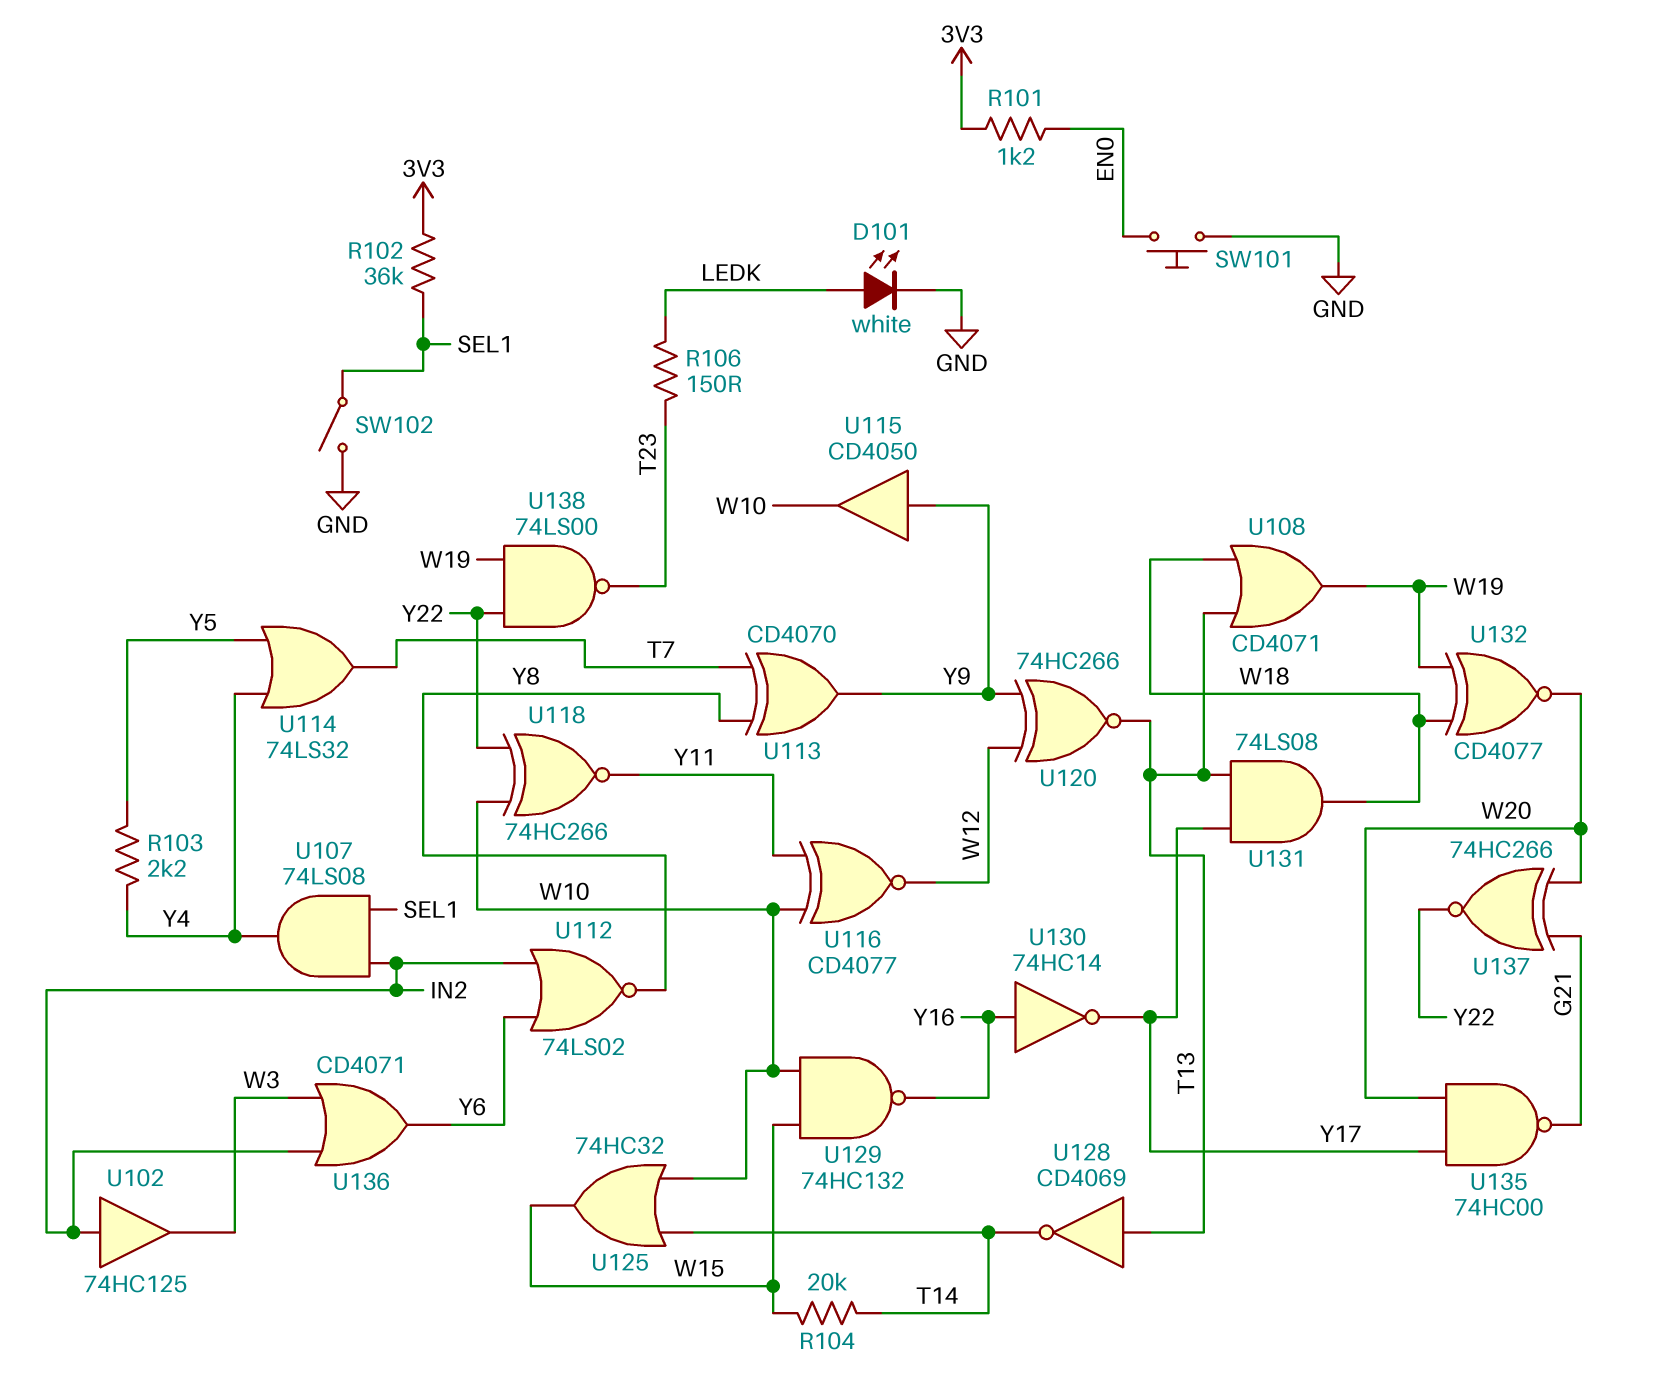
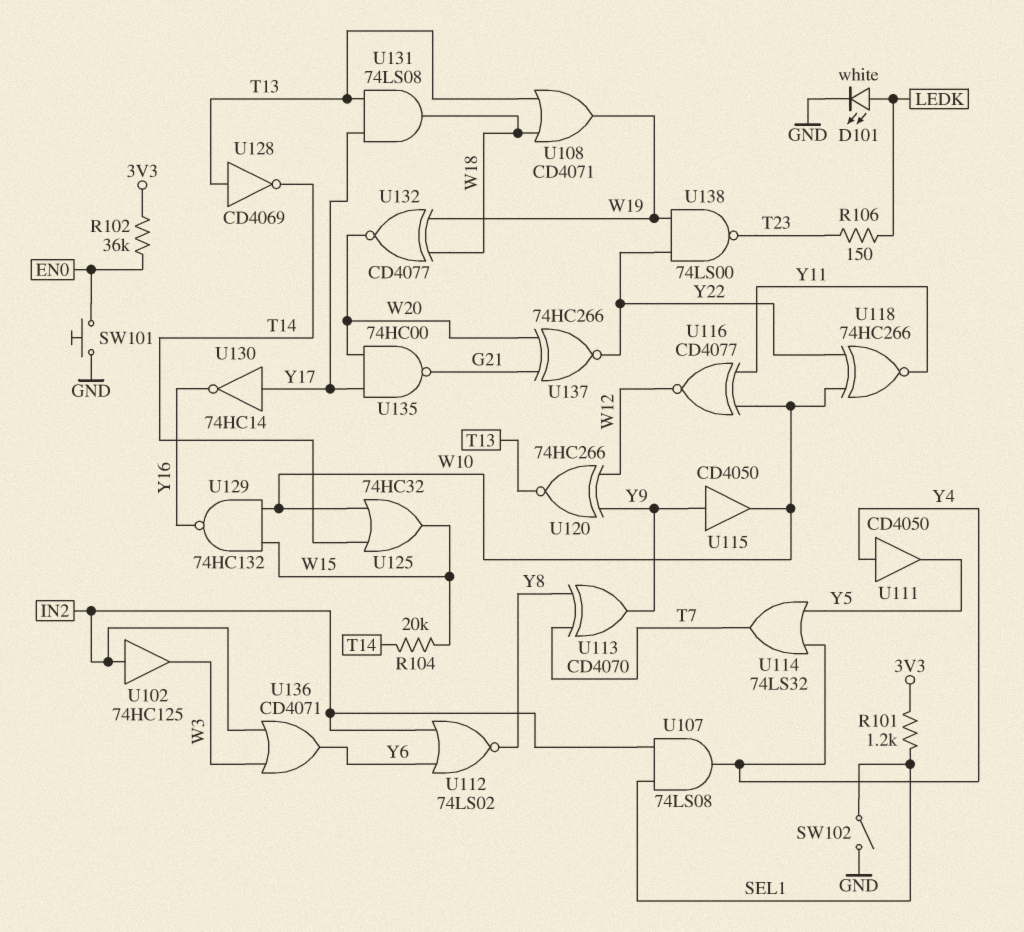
R101: 1.2k (3V3, EN0) -> 1.2k (3V3, SEL1)
R102: 36k (3V3, SEL1) -> 36k (3V3, EN0)
R103: 2.2k (Y4, Y5) -> none
U111: none -> buffer CD4050 (in Y4, out Y5)
U130: NOT 74HC14 (in Y16, out Y17) -> NOT 74HC14 (in Y17, out Y16)

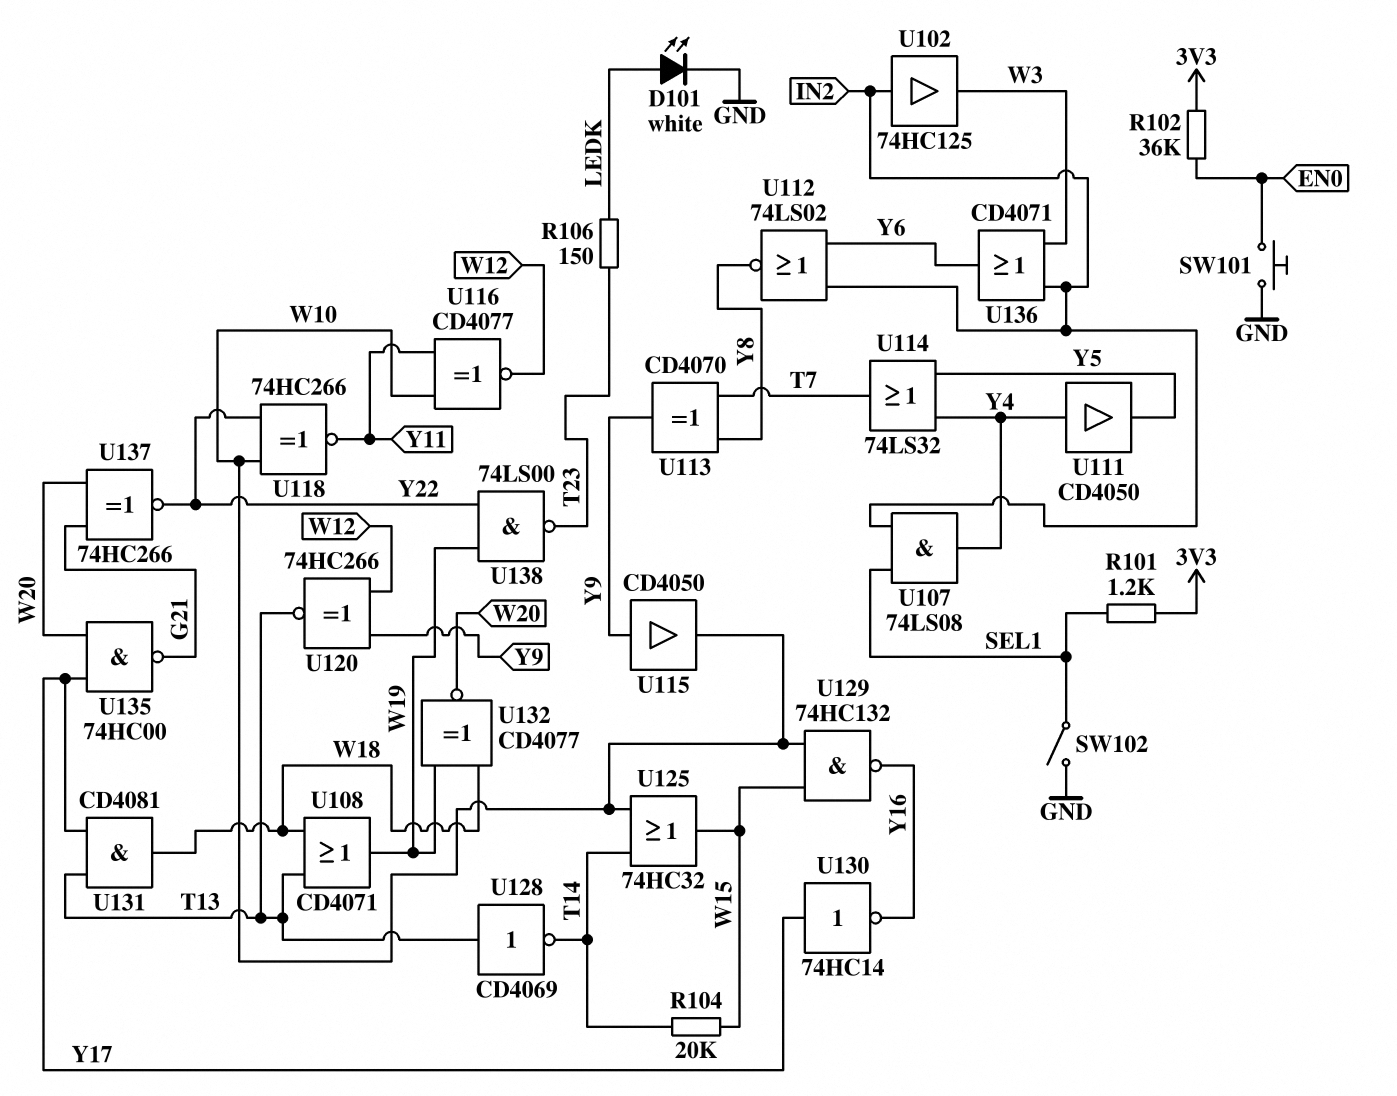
U131: AND 74LS08 (in T13, in Y17, out W18) -> AND CD4081 (in T13, in Y17, out W18)

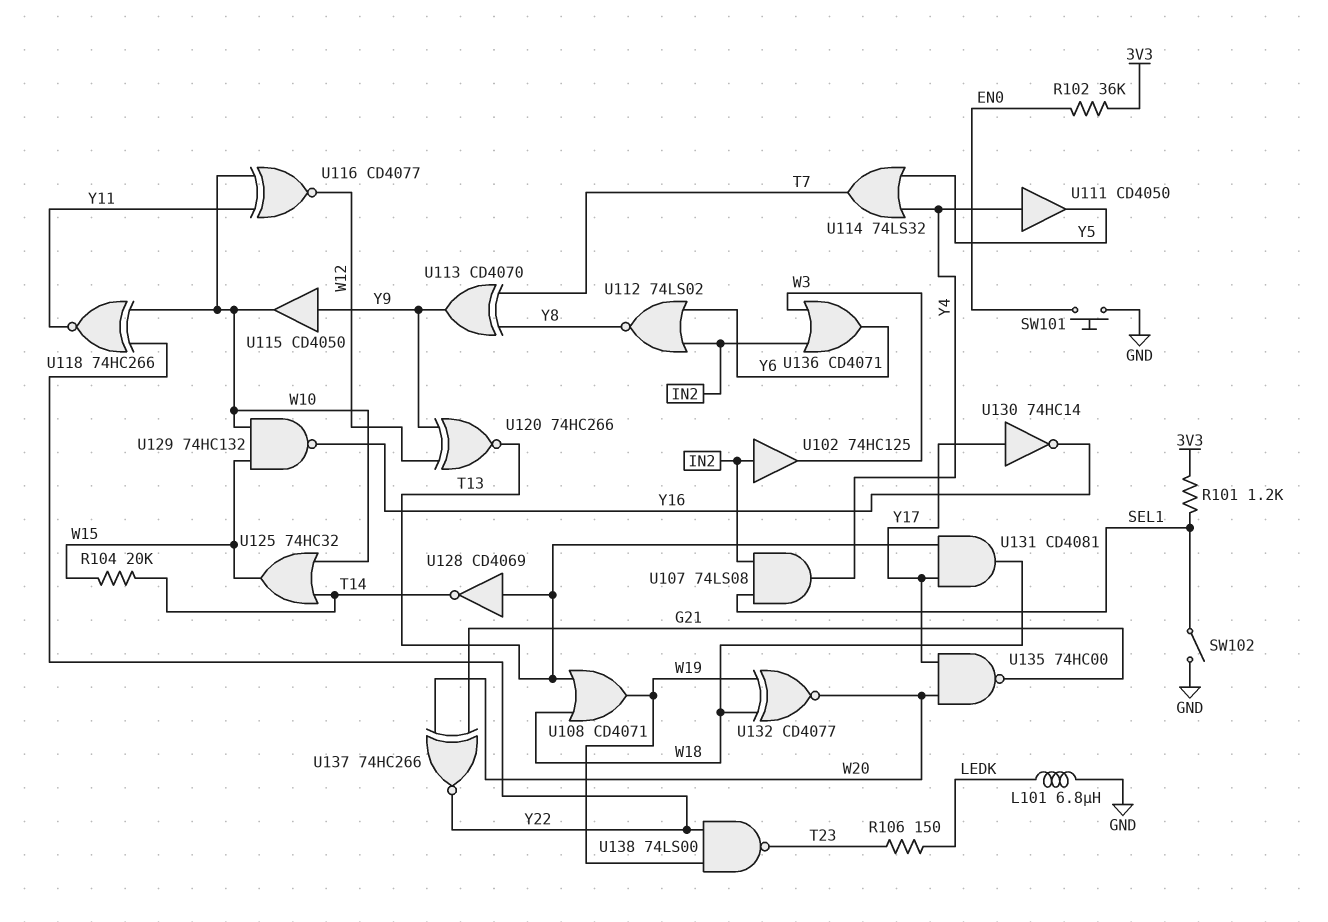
D101: LED white (A LEDK, K GND) -> none
L101: none -> 6.8uH (GND, LEDK)

